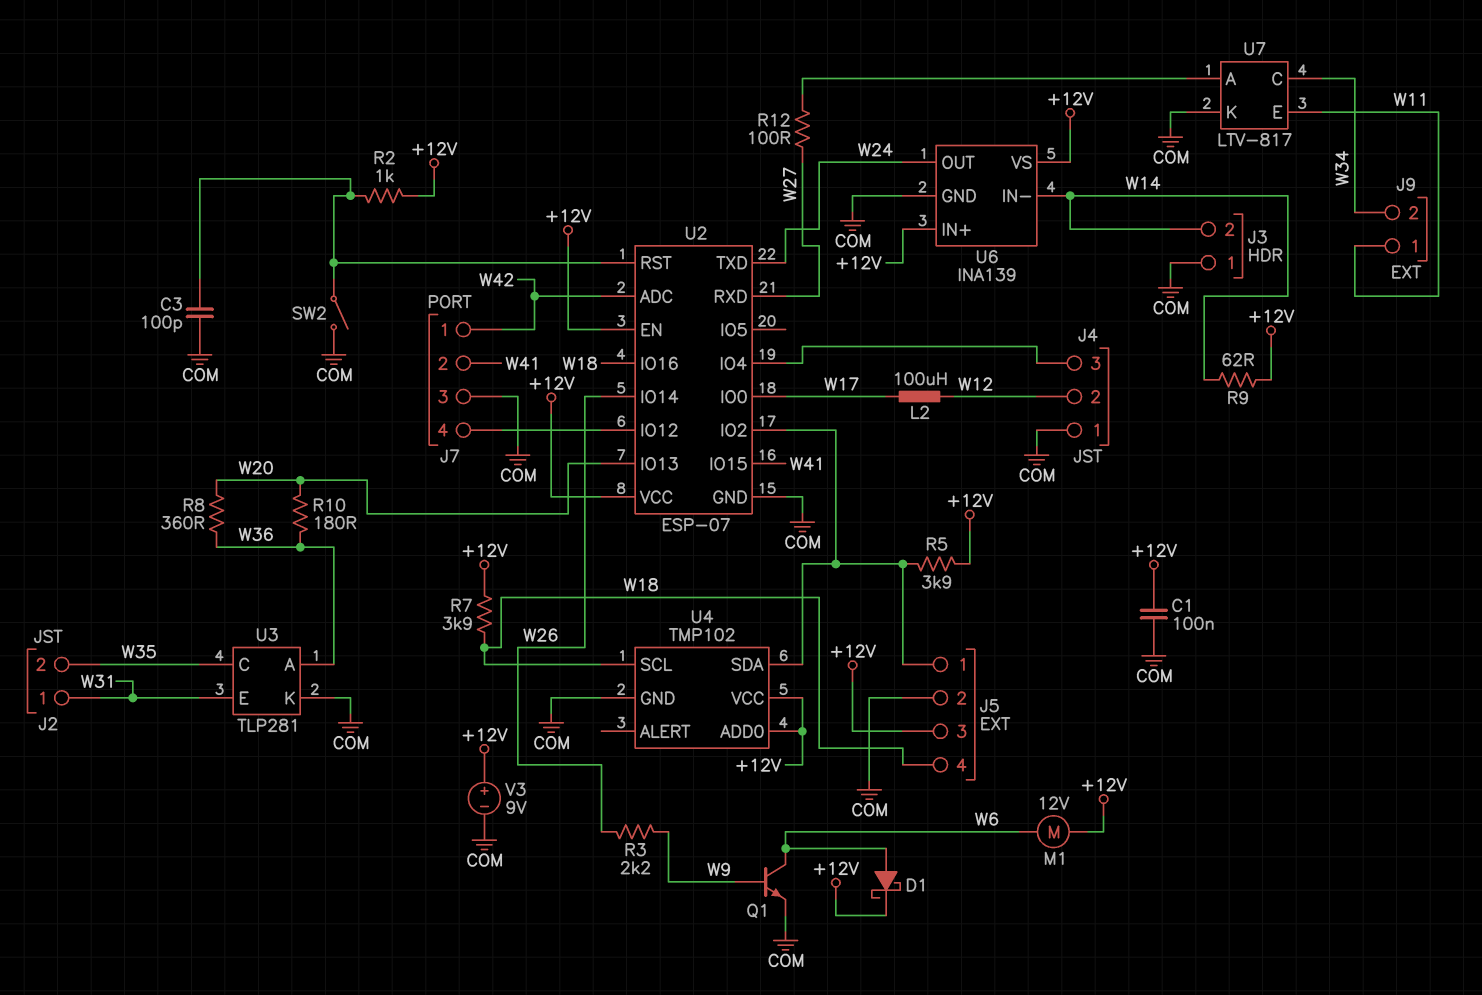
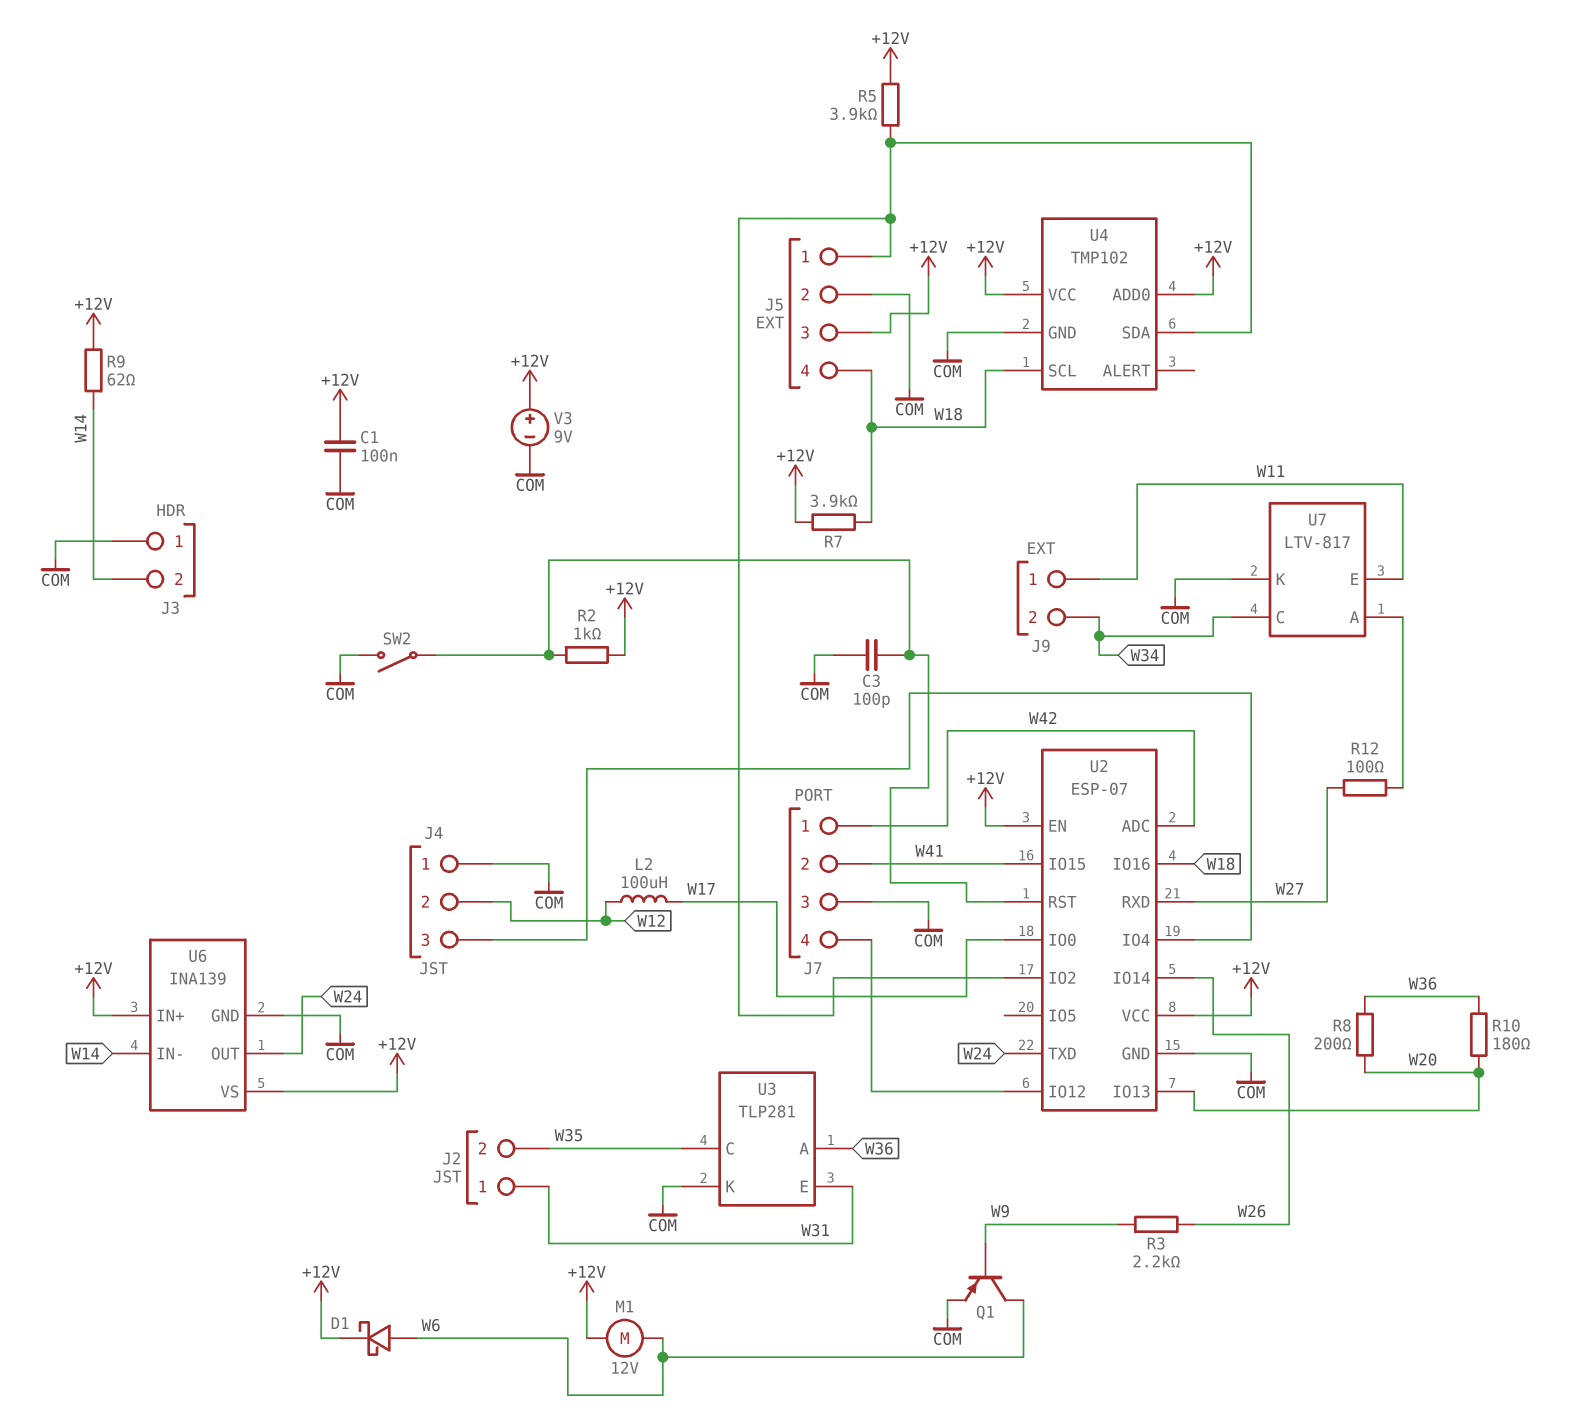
Q1: NPN (B W9, C W6, E COM) -> PNP (B W9, C W6, E COM)
R8: 360 (W20, W36) -> 200 (W20, W36)

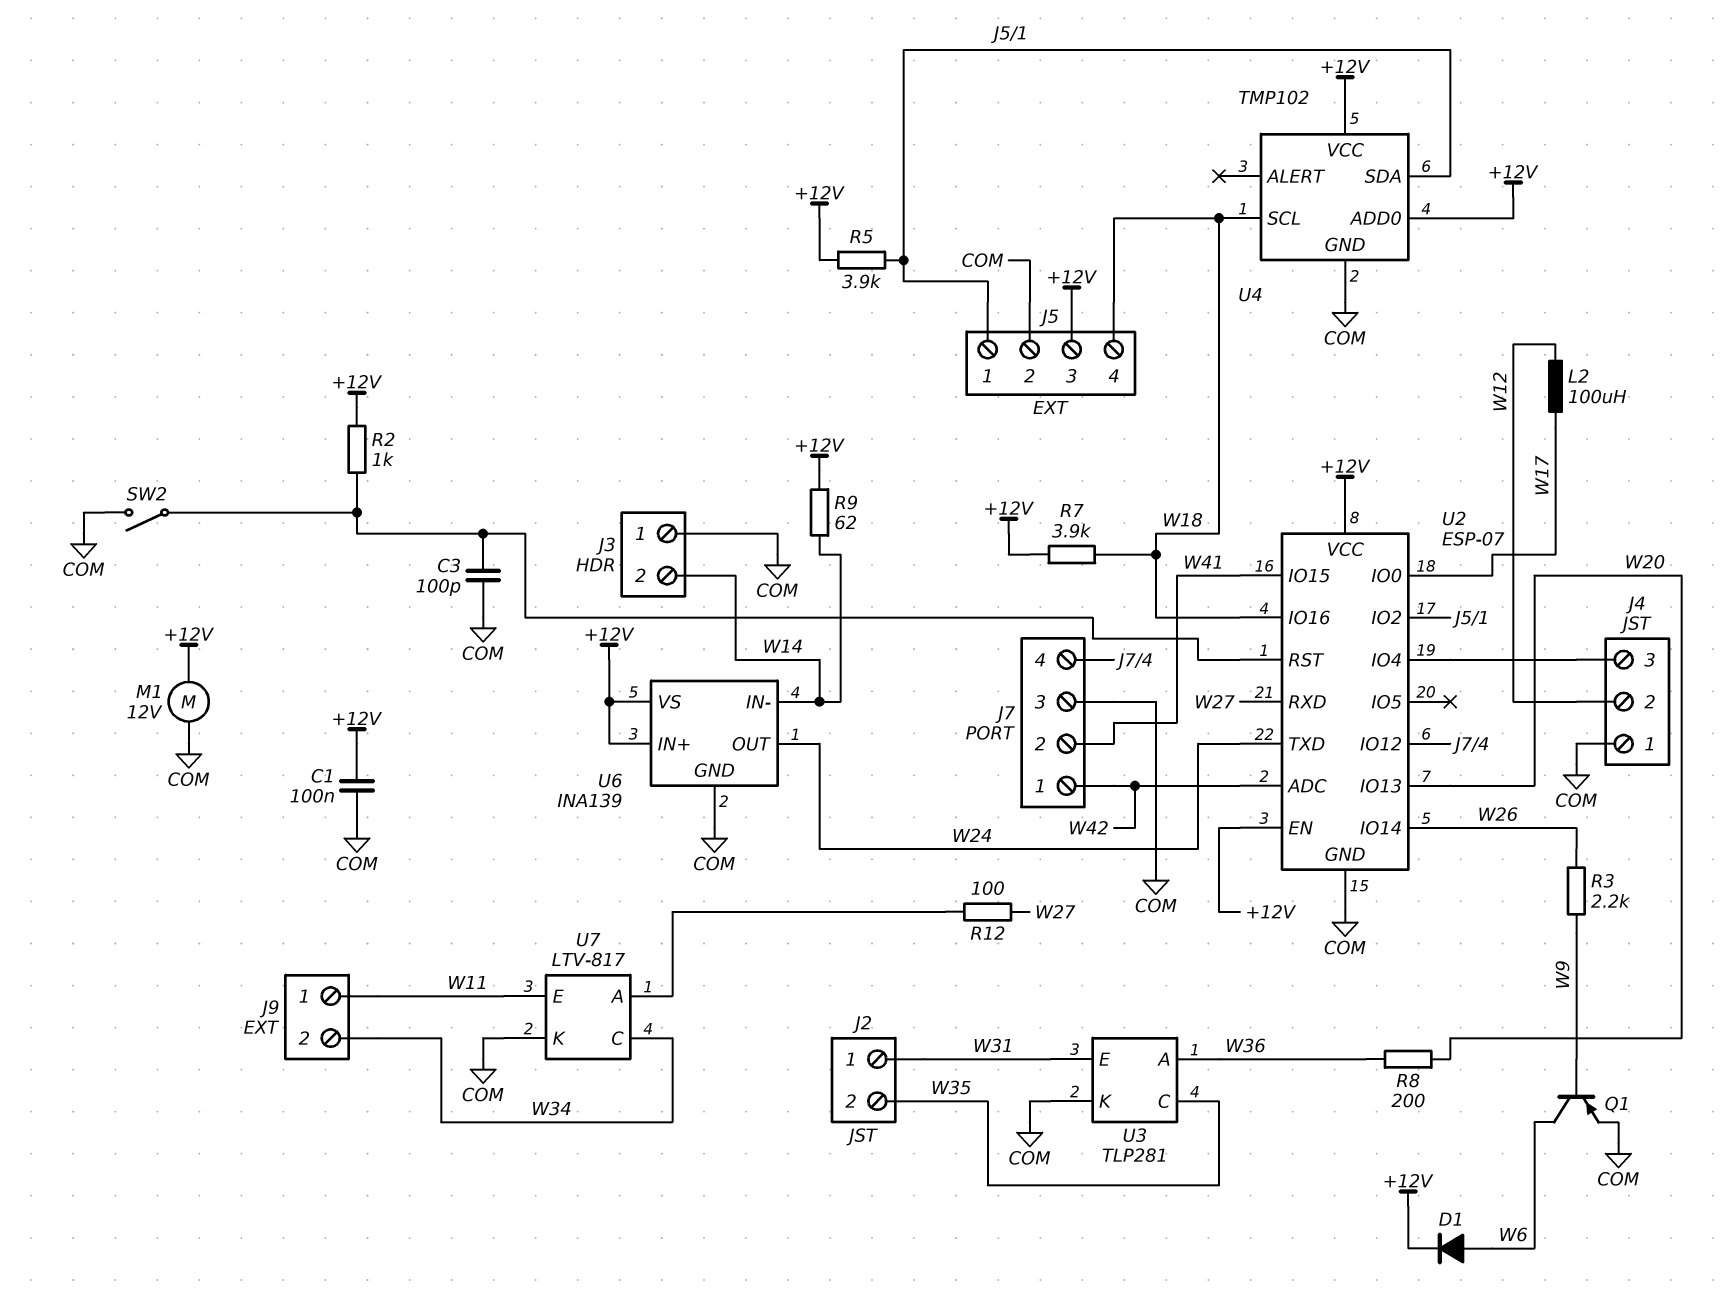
D1: schottky (A W6, K +12V) -> diode (A W6, K +12V)
M1: motor 12V (+12V, W6) -> motor 12V (+12V, COM)
R10: 180 (W20, W36) -> none
V3: 9V (plus +12V, minus COM) -> none

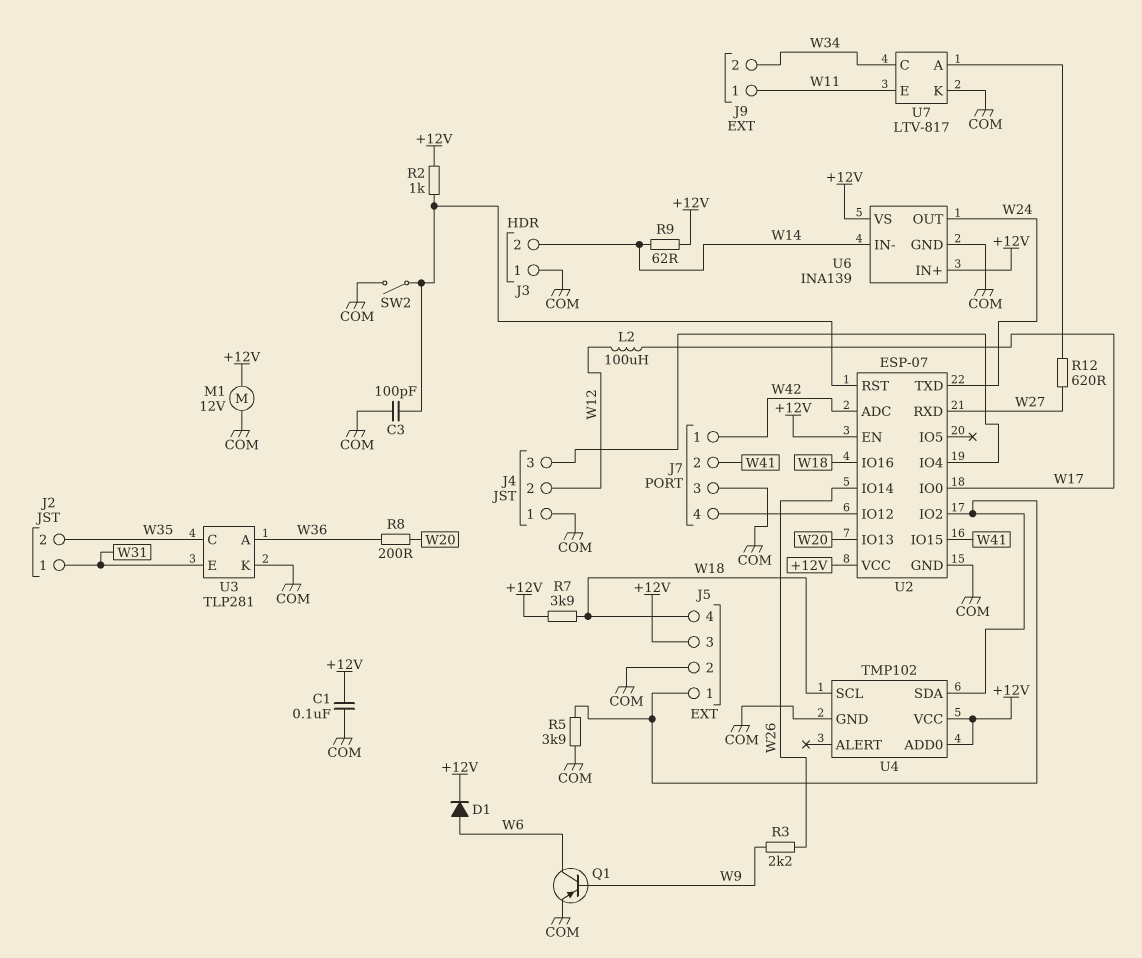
R5: 3.9k (+12V, J5/1) -> 3.9k (COM, J5/1)
R12: 100 (U7/A, W27) -> 620 (U7/A, W27)

